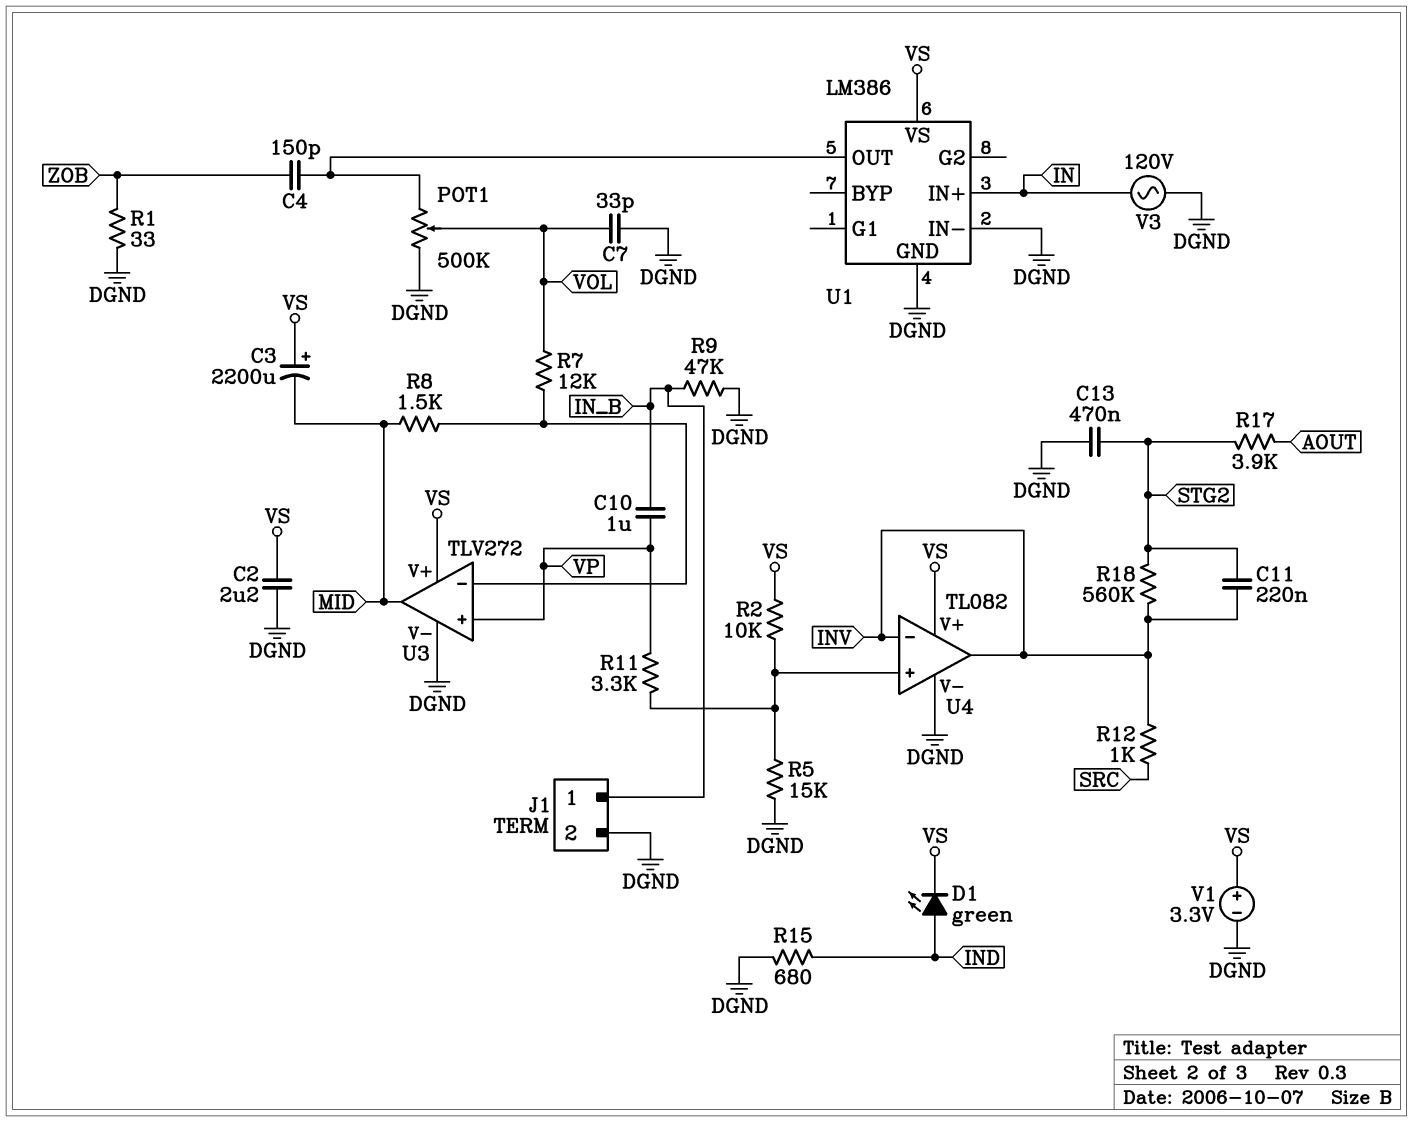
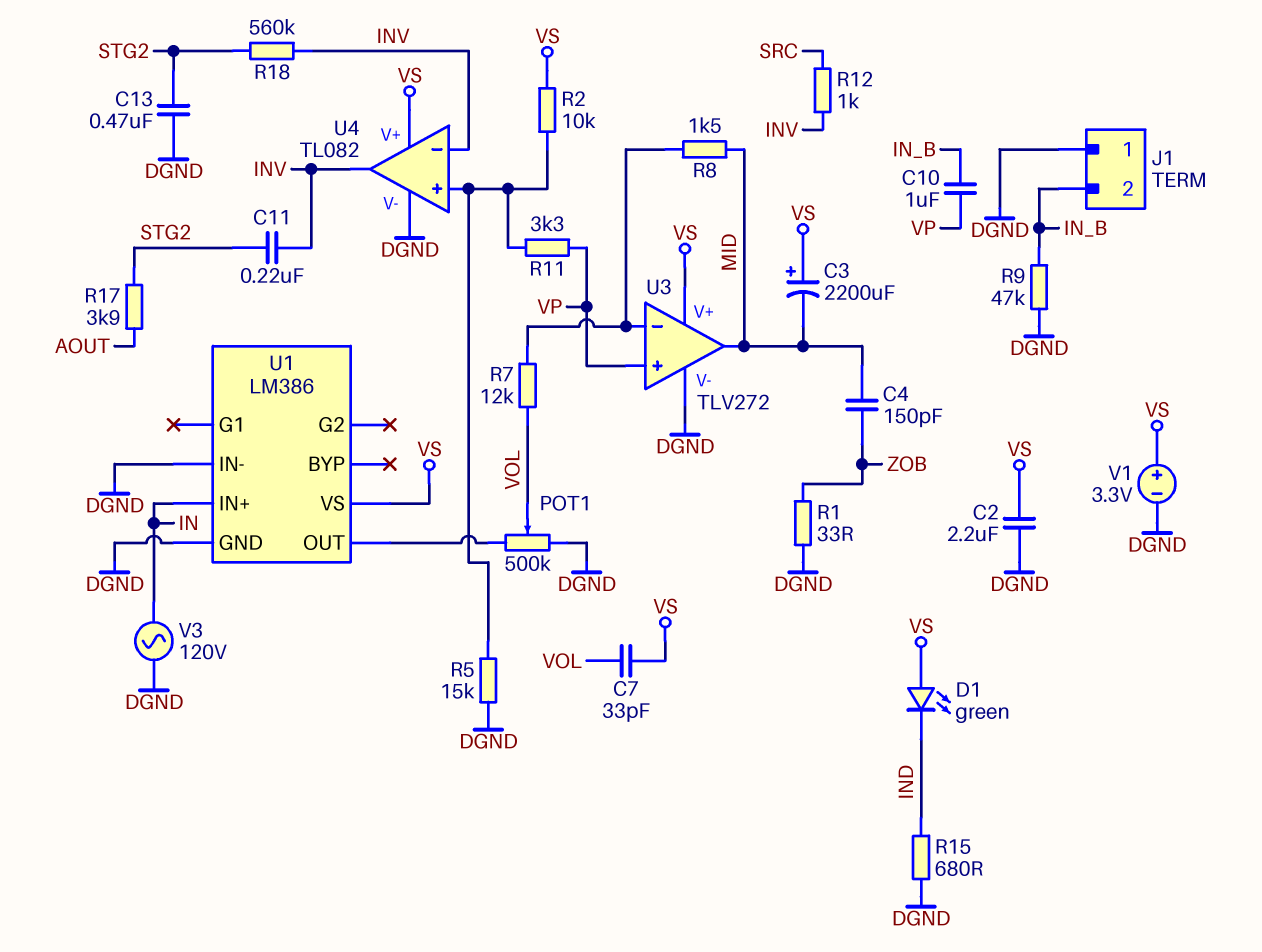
C4: 150pF (U1/OUT, ZOB) -> 150pF (MID, ZOB)
C7: 33pF (DGND, VOL) -> 33pF (VOL, VS)
D1: LED green (A IND, K VS) -> LED green (A VS, K IND)
J1 pin 1: IN_B -> DGND
J1 pin 2: DGND -> IN_B

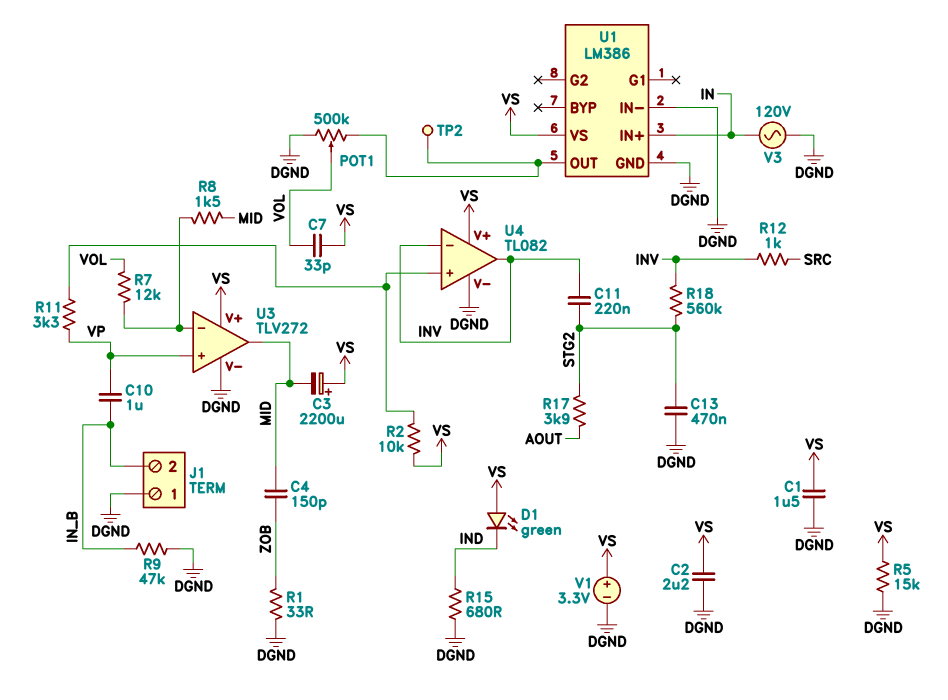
C1: none -> 1.5uF (DGND, VS)
R5: 15k (DGND, U4/in+) -> 15k (DGND, VS)
TP2: none -> test point (U1/OUT)

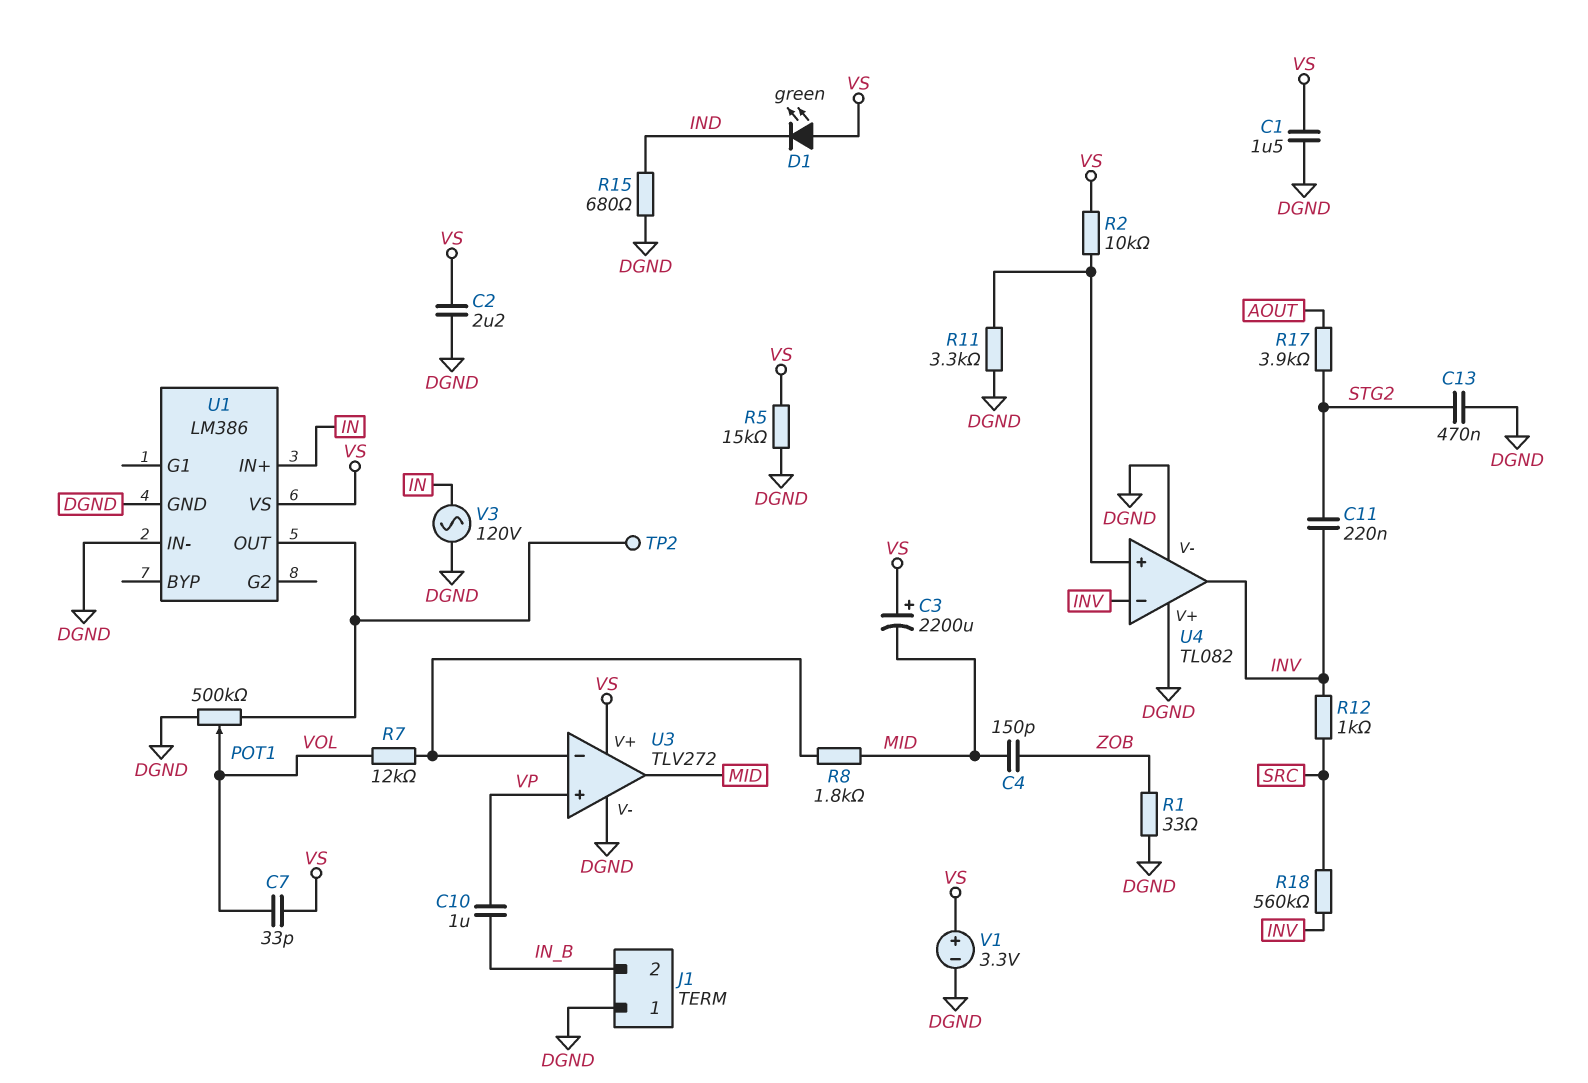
R8: 1.5k (MID, U3/in-) -> 1.8k (MID, U3/in-)
R9: 47k (DGND, IN_B) -> none
R11: 3.3k (U4/in+, VP) -> 3.3k (DGND, U4/in+)
R18: 560k (INV, STG2) -> 560k (INV, SRC)
U4 pin V+: VS -> DGND

